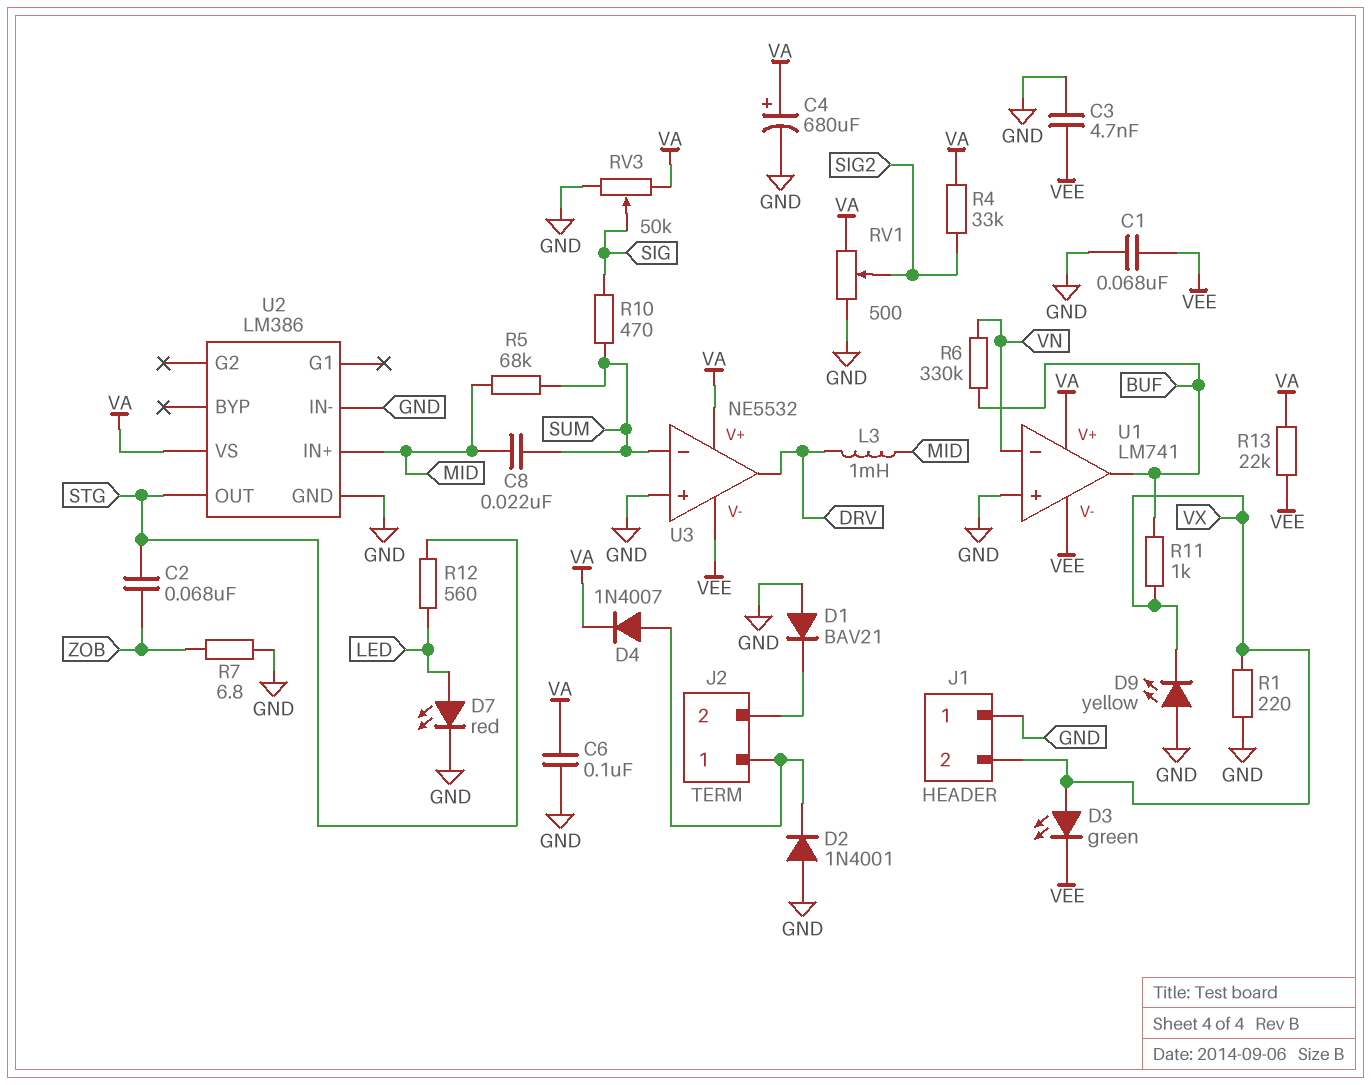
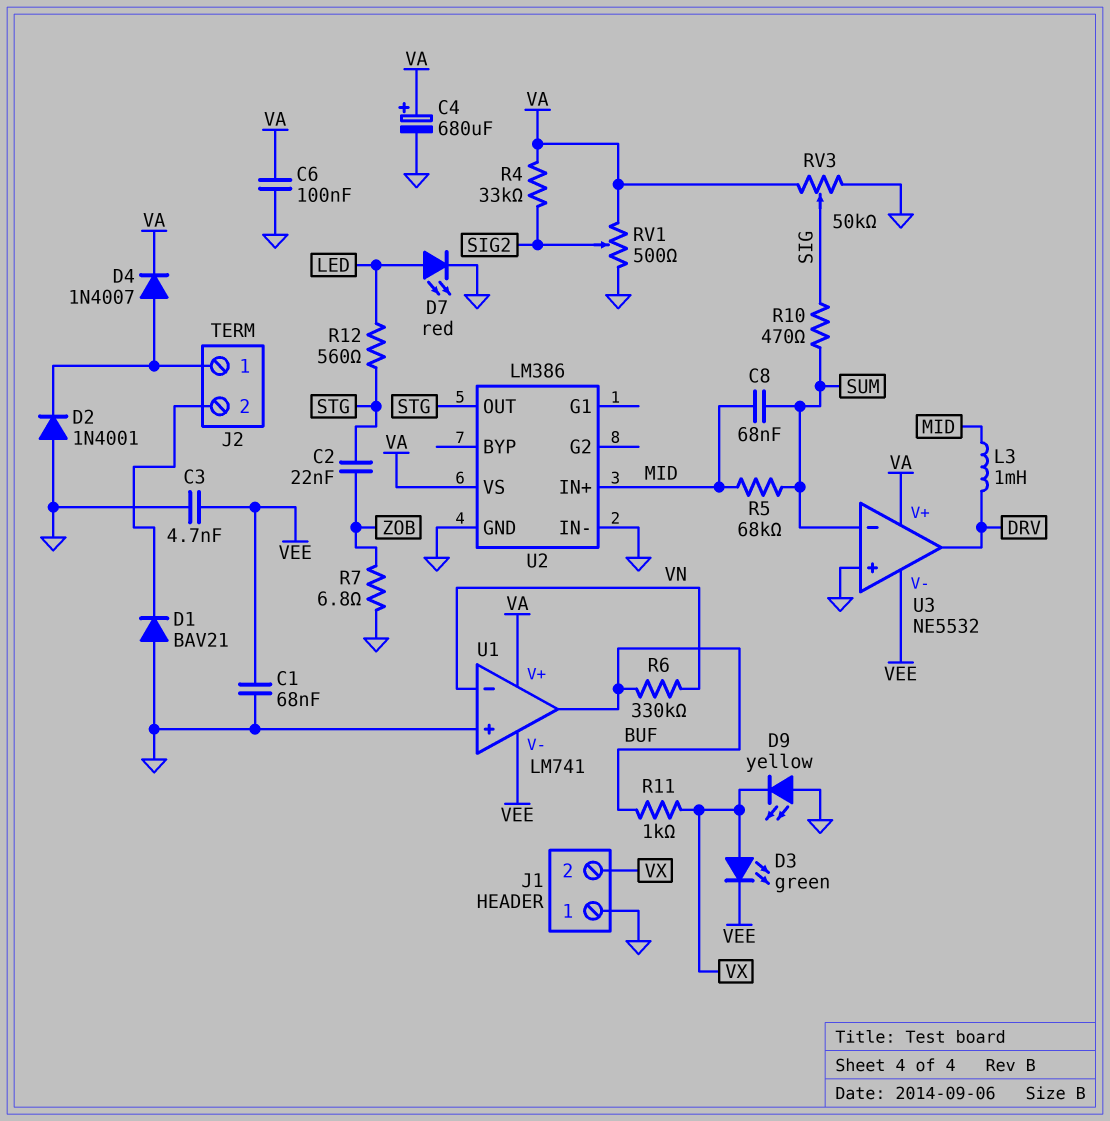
C2: 68nF (STG, ZOB) -> 22nF (STG, ZOB)
C8: 22nF (MID, SUM) -> 68nF (MID, SUM)
R1: 220 (GND, VX) -> none
R13: 22k (VA, VEE) -> none

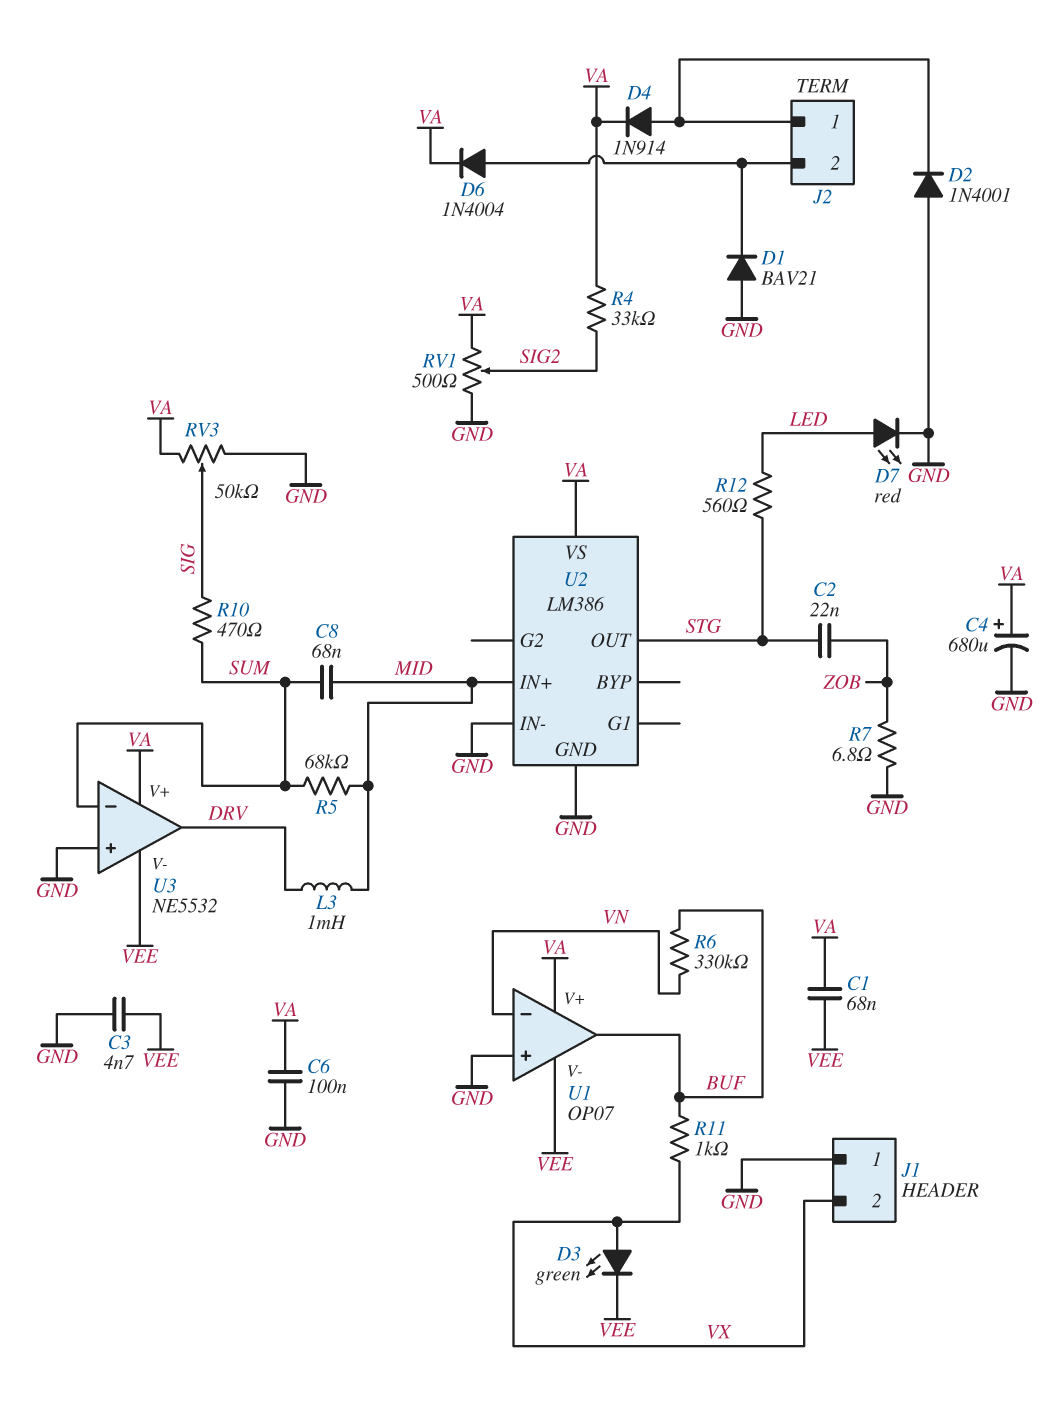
C1: 68nF (GND, VEE) -> 68nF (VA, VEE)
D4: diode 1N4007 (A J2/1, K VA) -> diode 1N914 (A J2/1, K VA)
D6: none -> diode 1N4004 (A J2/2, K VA)
D9: LED yellow (A GND, K VX) -> none
U1: LM741 -> OP07

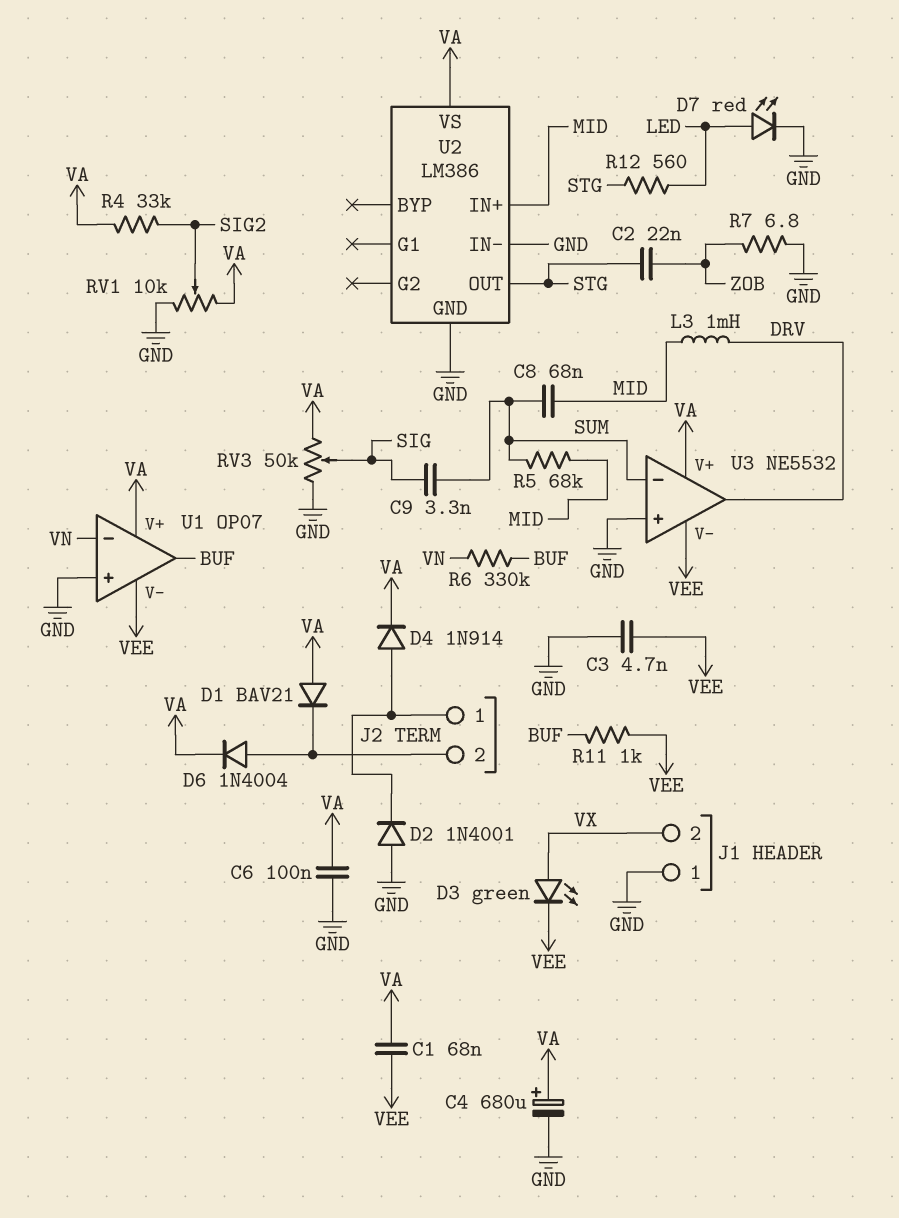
C9: none -> 3.3nF (SIG, SUM)
D1: diode BAV21 (A GND, K J2/2) -> diode BAV21 (A VA, K J2/2)
R10: 470 (SIG, SUM) -> none
R11: 1k (BUF, VX) -> 1k (BUF, VEE)
RV1: 500 (GND, VA, wiper SIG2) -> 10k (GND, VA, wiper SIG2)

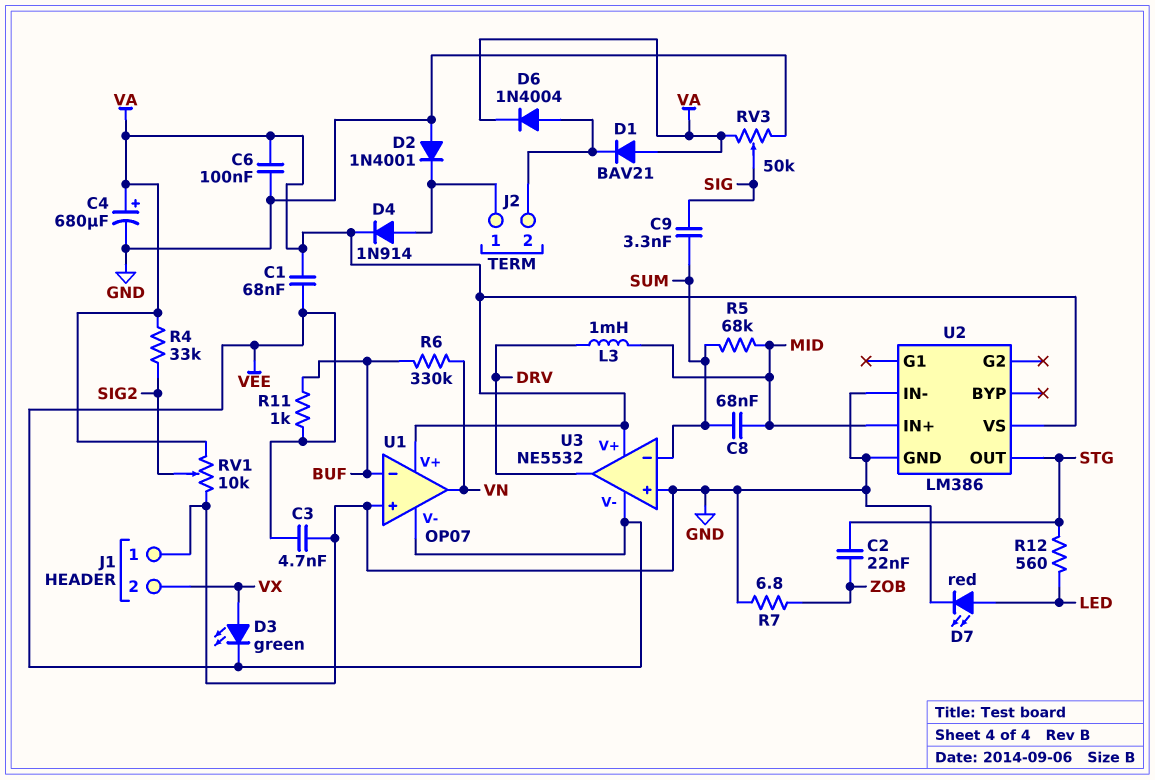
U1 pin in-: VN -> BUF
U1 pin out: BUF -> VN

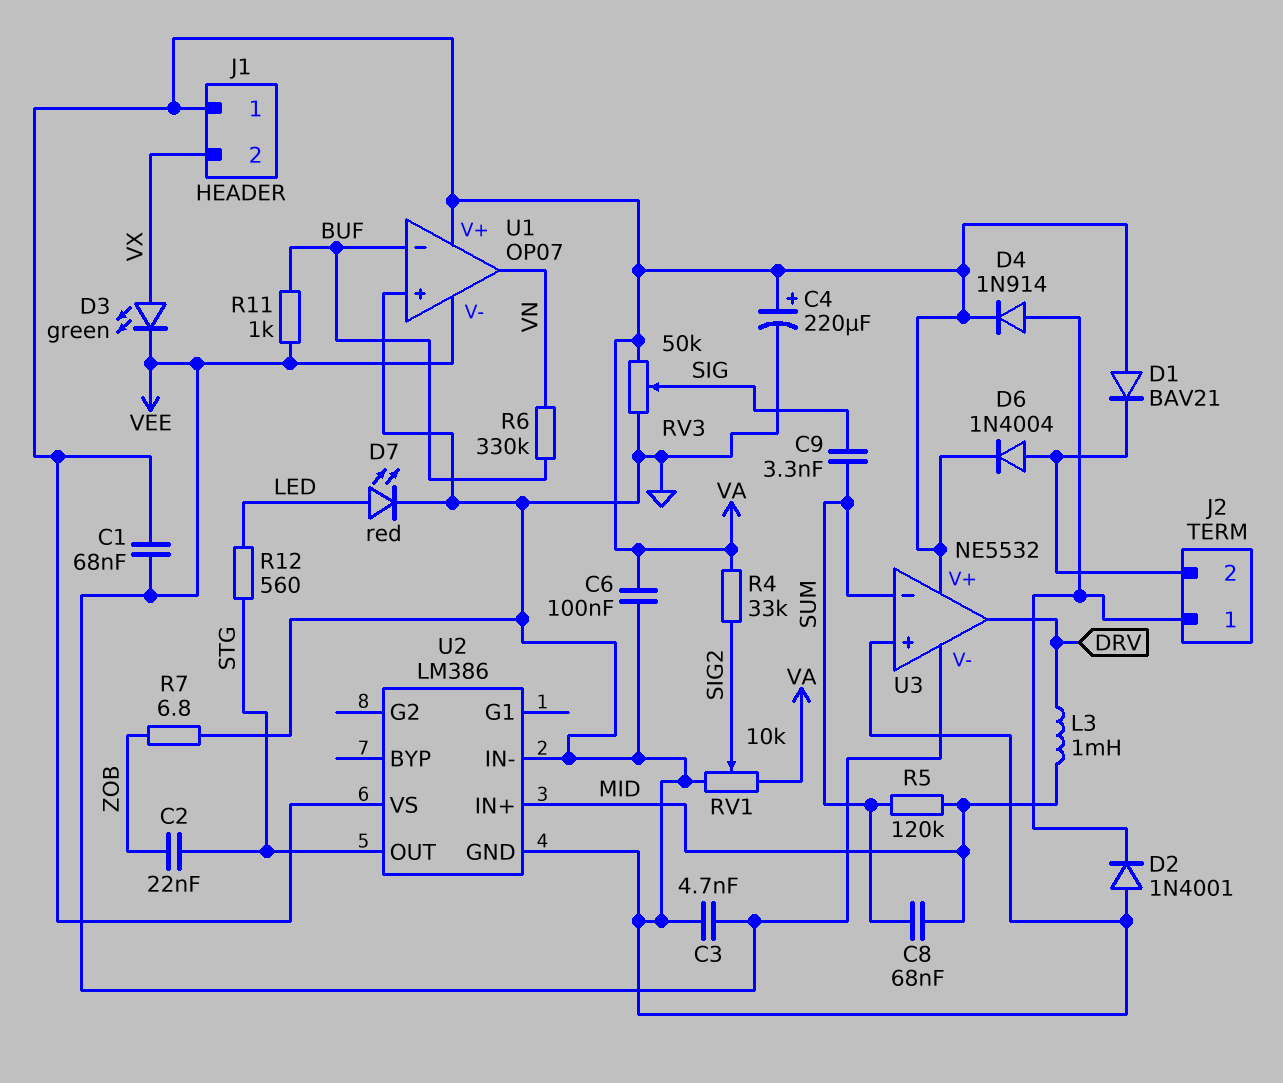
C4: 680uF (plus VA, minus GND) -> 220uF (plus VA, minus GND)
J1 pin 1: GND -> VA
R5: 68k (MID, SUM) -> 120k (MID, SUM)

